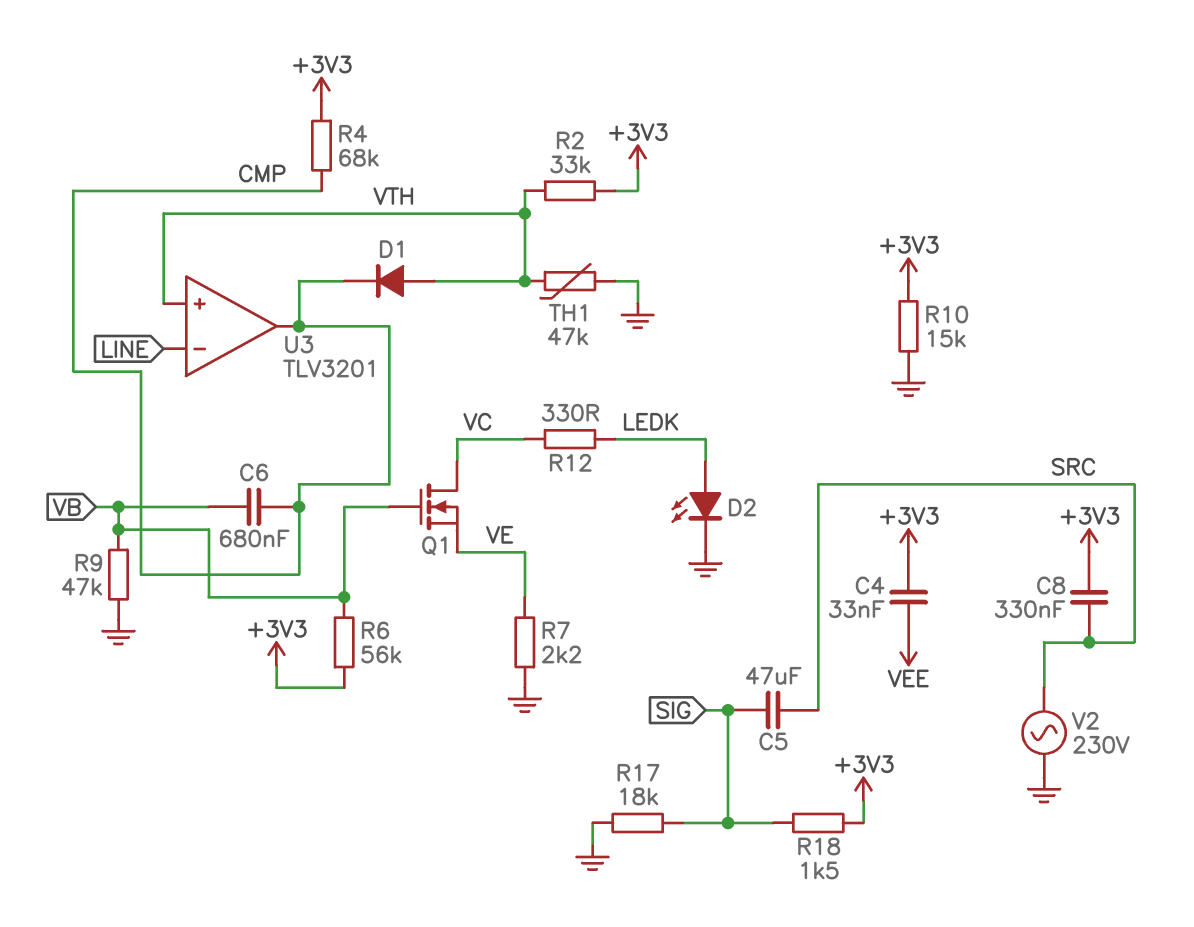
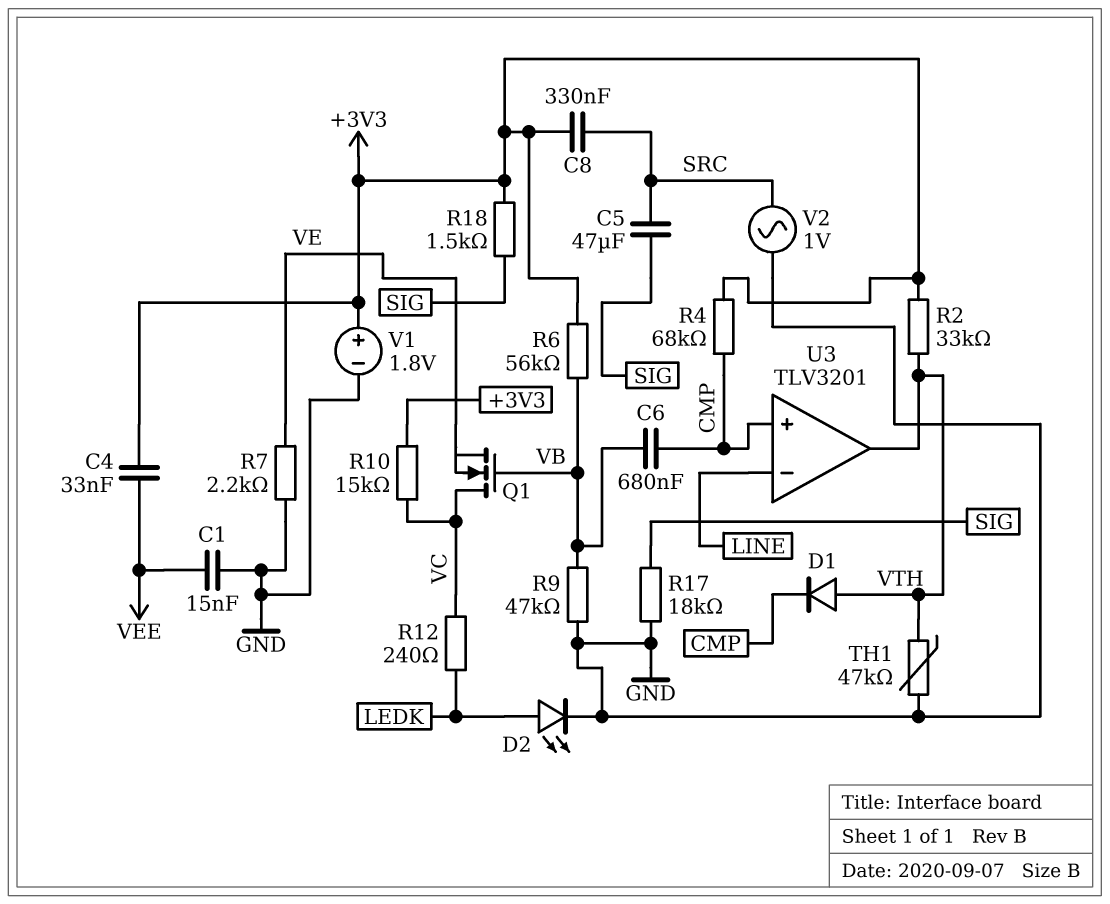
C1: none -> 15nF (GND, VEE)
R10: 15k (+3V3, GND) -> 15k (+3V3, VC)
R12: 330 (LEDK, VC) -> 240 (LEDK, VC)
U3 pin in+: VTH -> CMP
U3 pin out: CMP -> VTH
V1: none -> 1.8V (plus +3V3, minus GND)
V2: AC 230V (GND, SRC) -> AC 1V (GND, SRC)

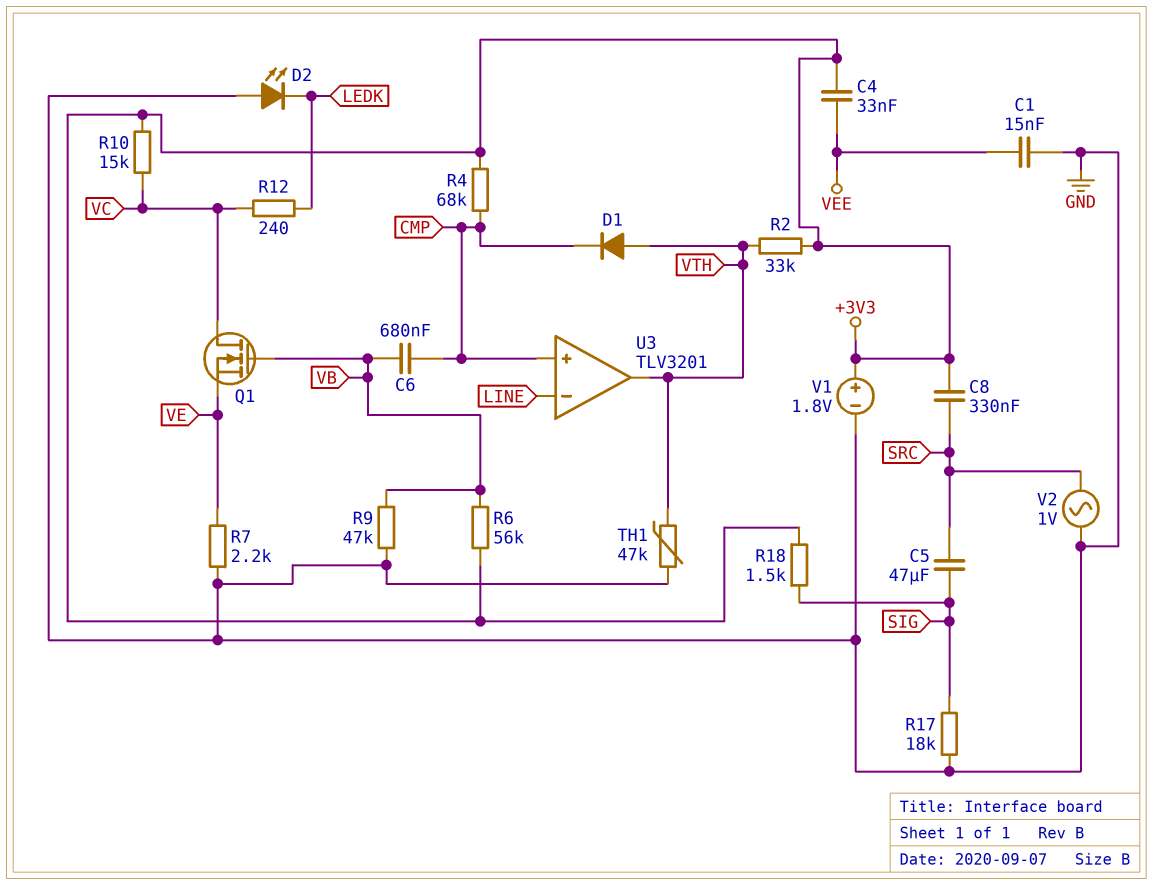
D2: LED (A LEDK, K GND) -> LED (A GND, K LEDK)

